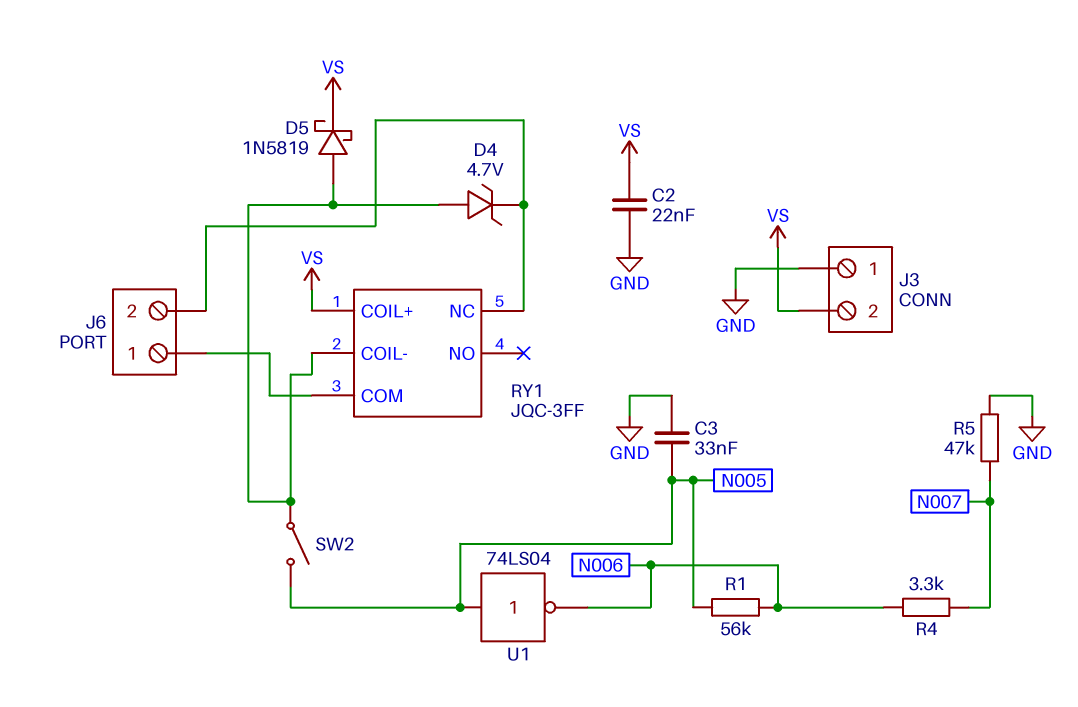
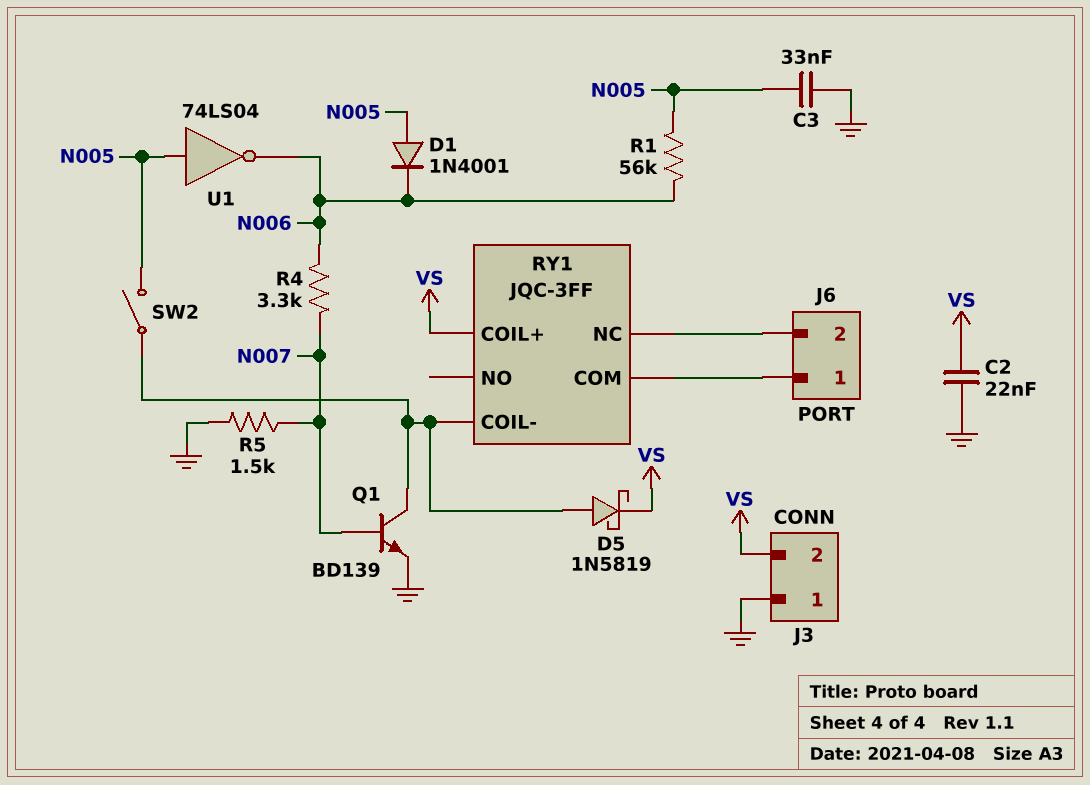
D1: none -> diode 1N4001 (A N005, K N006)
D4: zener 4.7V (A RY1/COIL-, K J6/2) -> none
Q1: none -> NPN BD139 (B N007, C RY1/COIL-, E GND)
R5: 47k (GND, N007) -> 1.5k (GND, N007)

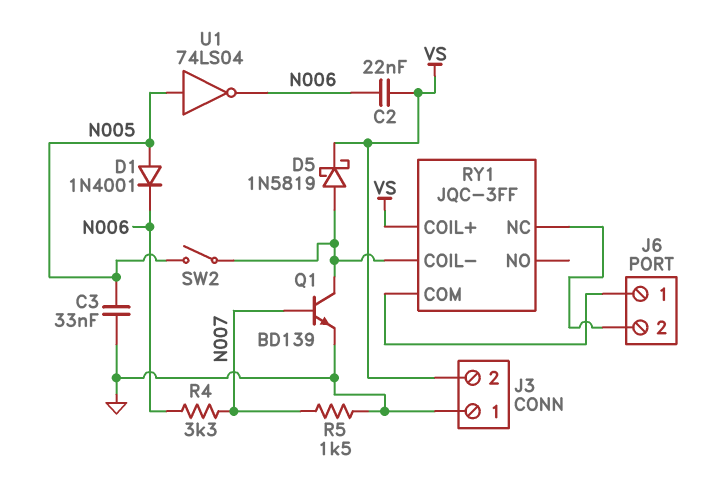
C2: 22nF (GND, VS) -> 22nF (N006, VS)
R1: 56k (N005, N006) -> none

